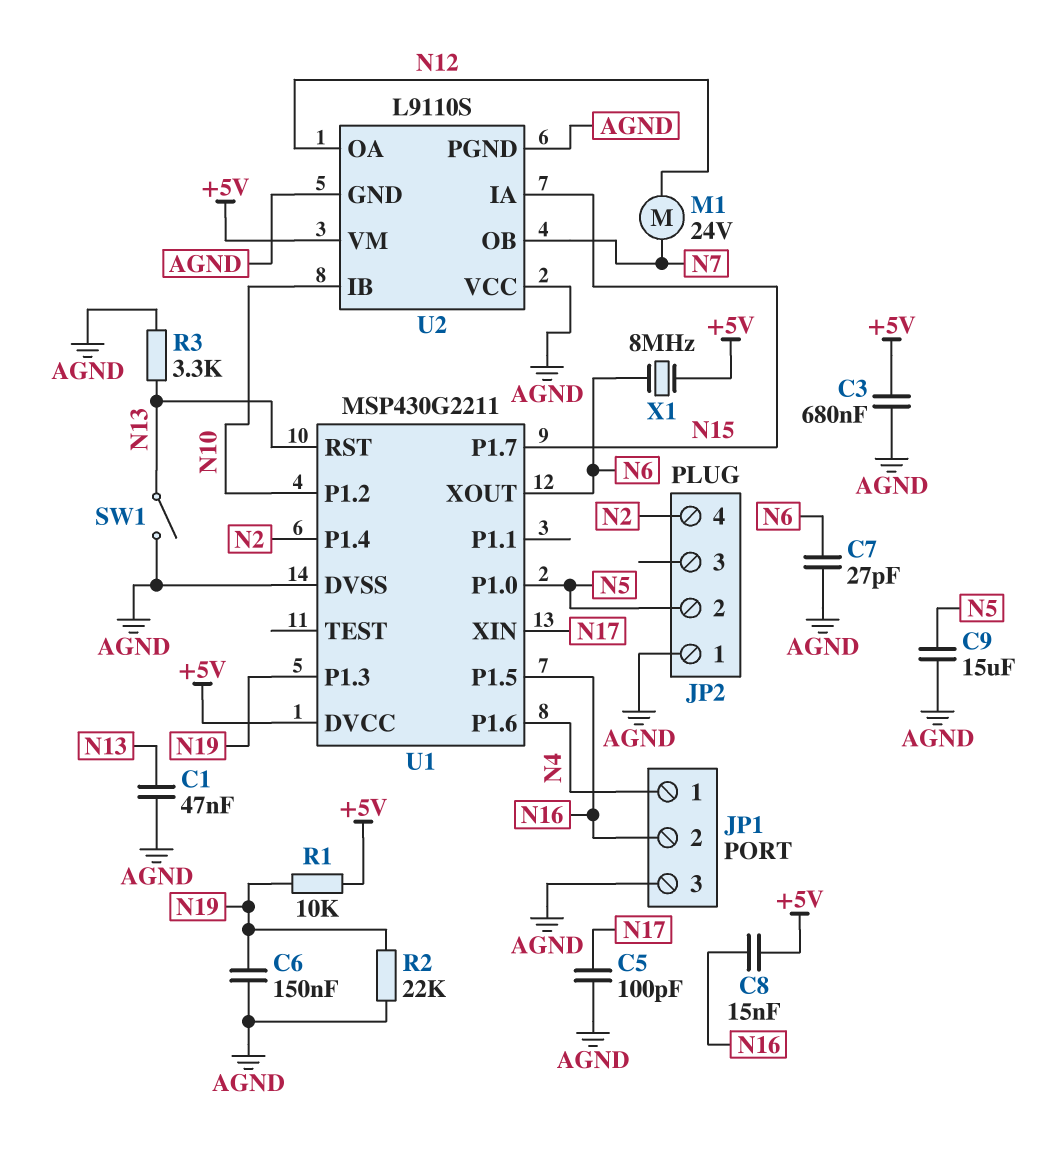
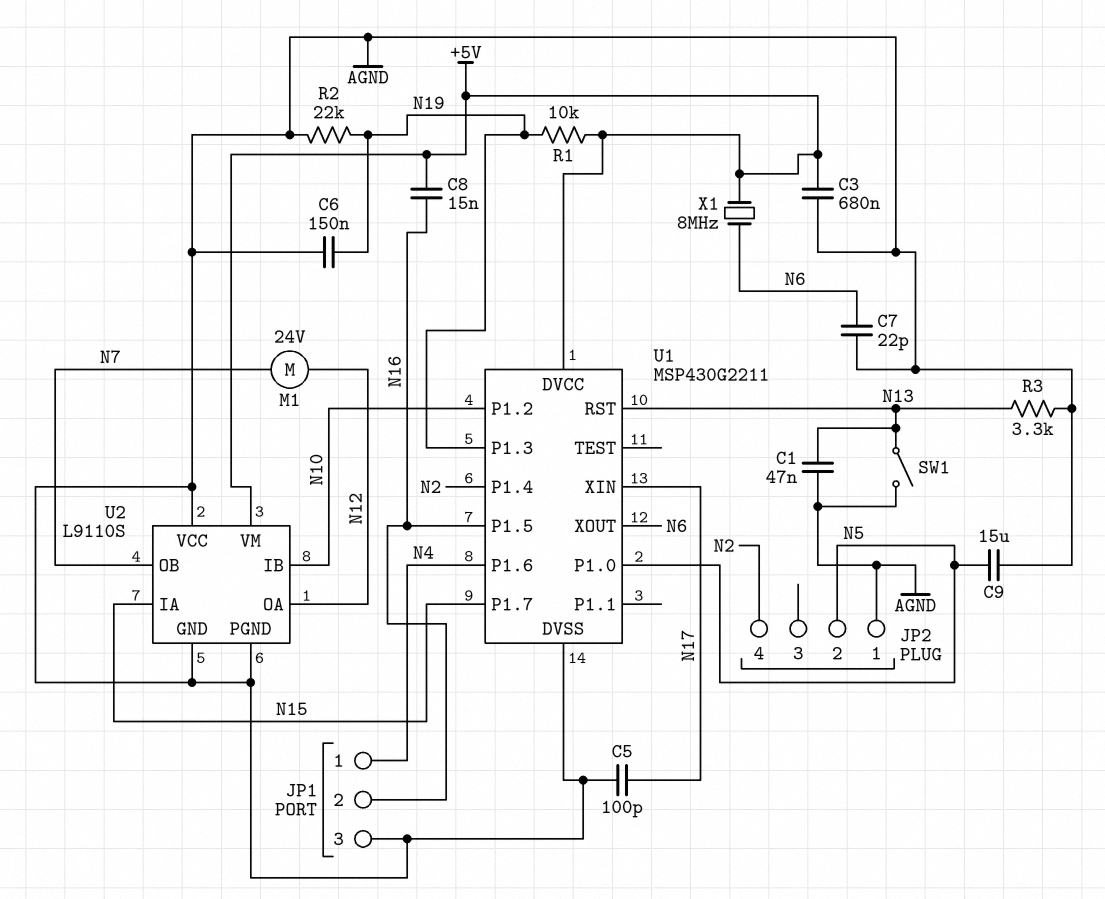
C7: 27pF (AGND, N6) -> 22pF (AGND, N6)

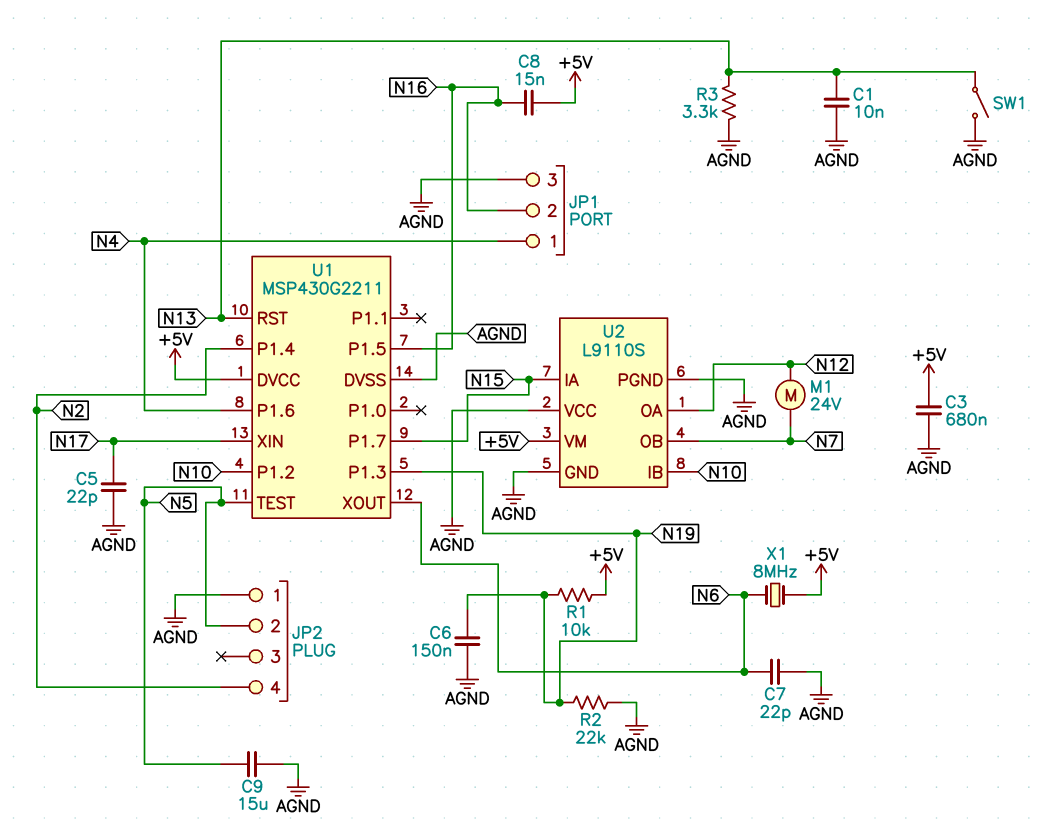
C1: 47nF (AGND, N13) -> 10nF (AGND, N13)
C5: 100pF (AGND, N17) -> 22pF (AGND, N17)
U1 pin P1.0: N5 -> none
U1 pin TEST: none -> N5

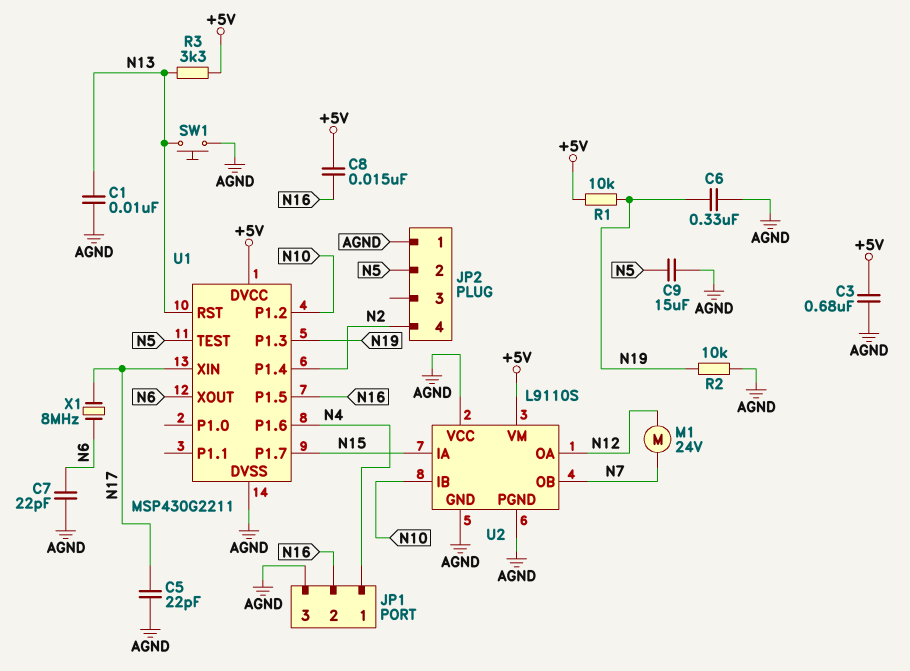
C6: 150nF (AGND, N19) -> 330nF (AGND, N19)
R2: 22k (AGND, N19) -> 10k (AGND, N19)
R3: 3.3k (AGND, N13) -> 3.3k (+5V, N13)
SW1: switch (AGND, N13) -> button (AGND, N13)
X1: 8MHz (+5V, N6) -> 8MHz (N6, N17)

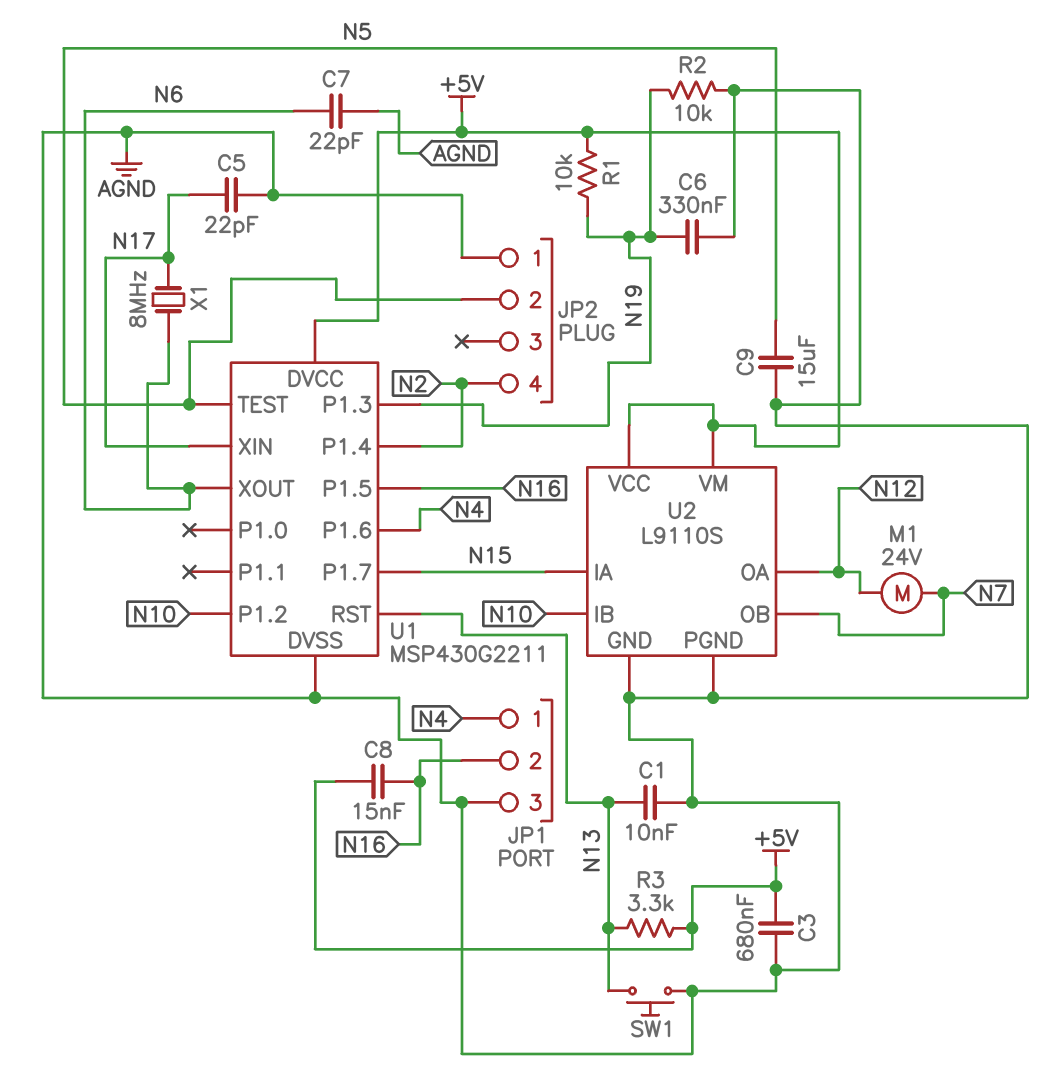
U2 pin VCC: AGND -> +5V

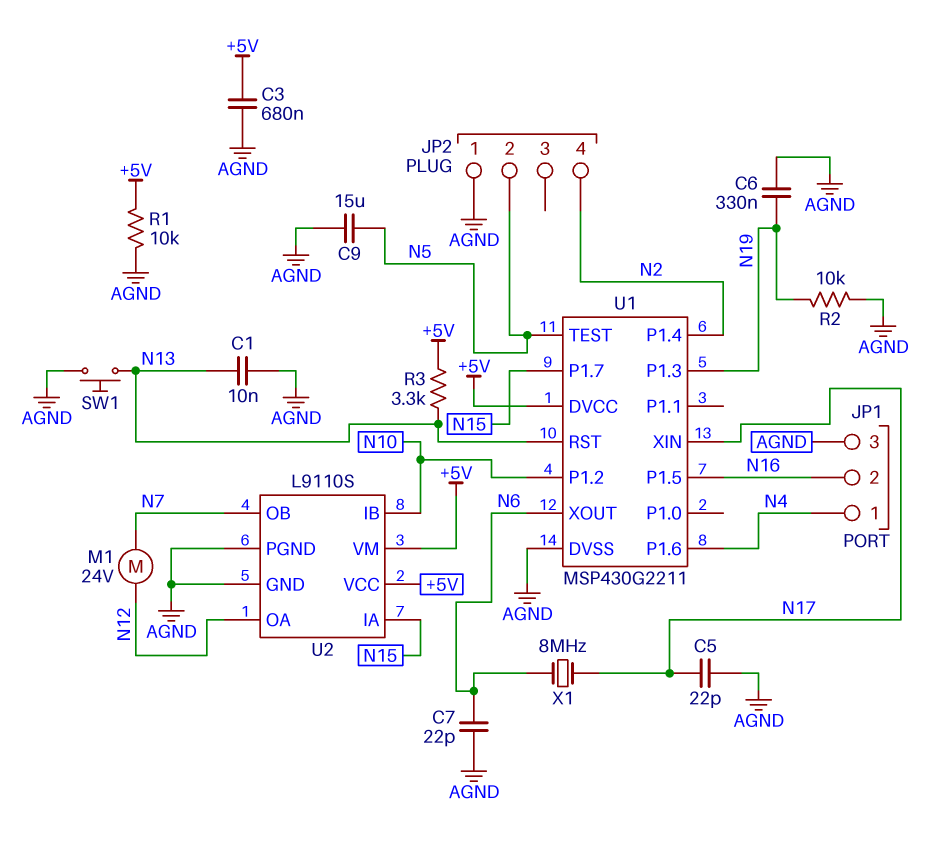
C8: 15nF (+5V, N16) -> none
R1: 10k (+5V, N19) -> 10k (+5V, AGND)

